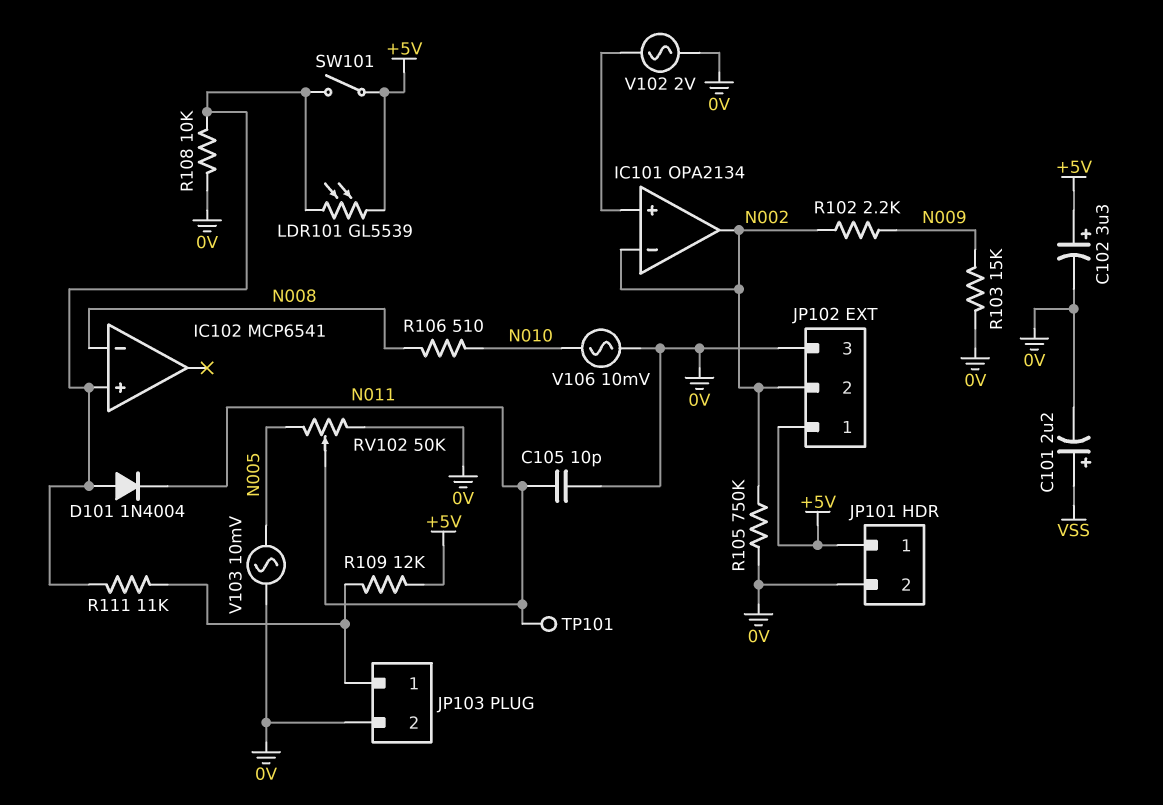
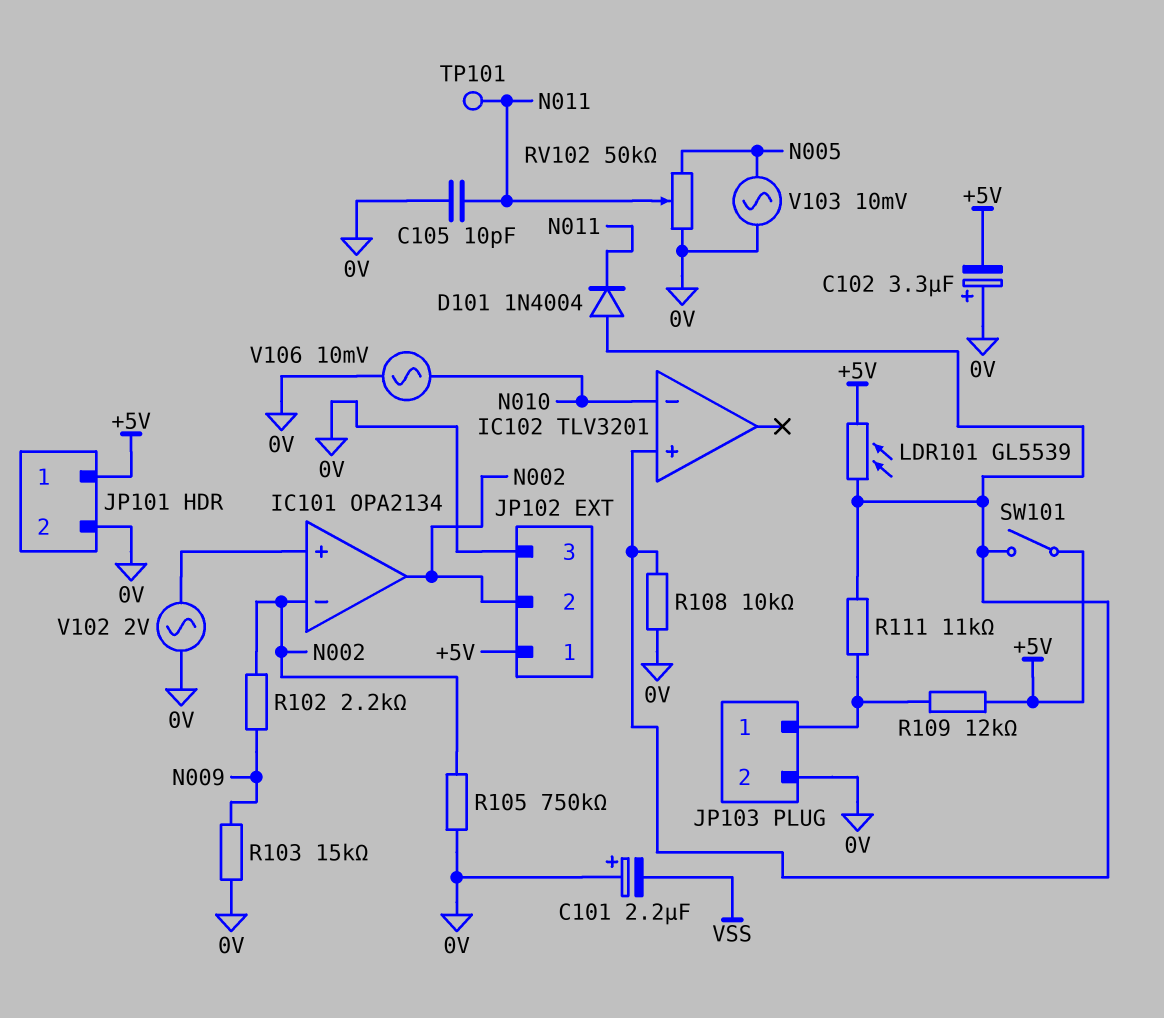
C101: 2.2uF (plus VSS, minus 0V) -> 2.2uF (plus 0V, minus VSS)
C102: 3.3uF (plus +5V, minus 0V) -> 3.3uF (plus 0V, minus +5V)
IC102: MCP6541 -> TLV3201
IC102 pin in-: N008 -> N010
R106: 510 (N008, N010) -> none

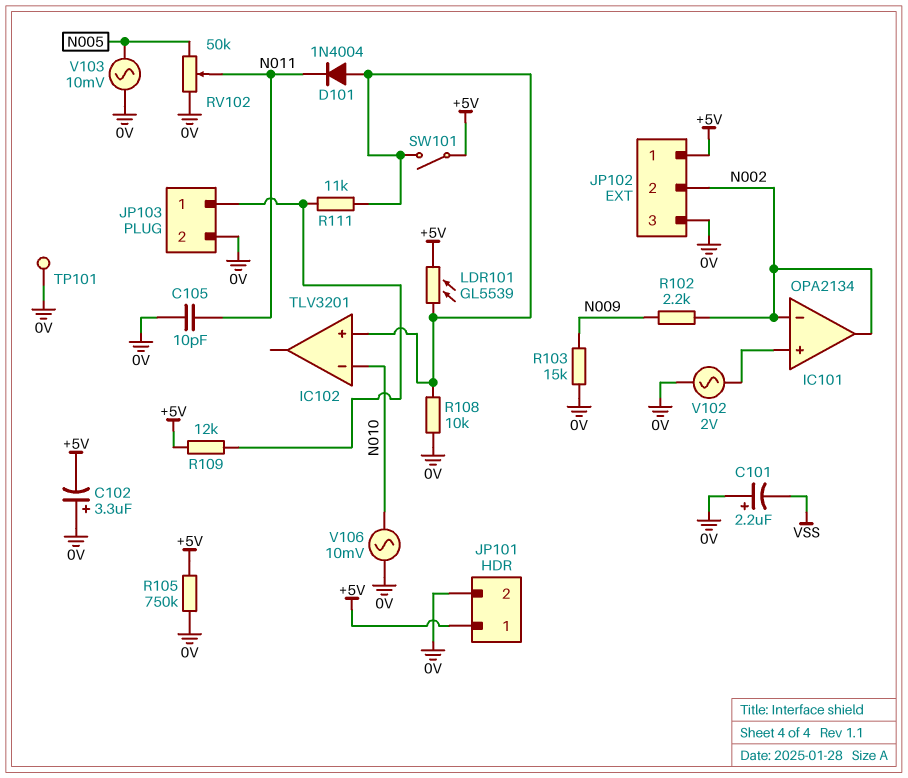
R105: 750k (0V, N002) -> 750k (+5V, 0V)
TP101: test point (N011) -> test point (0V)

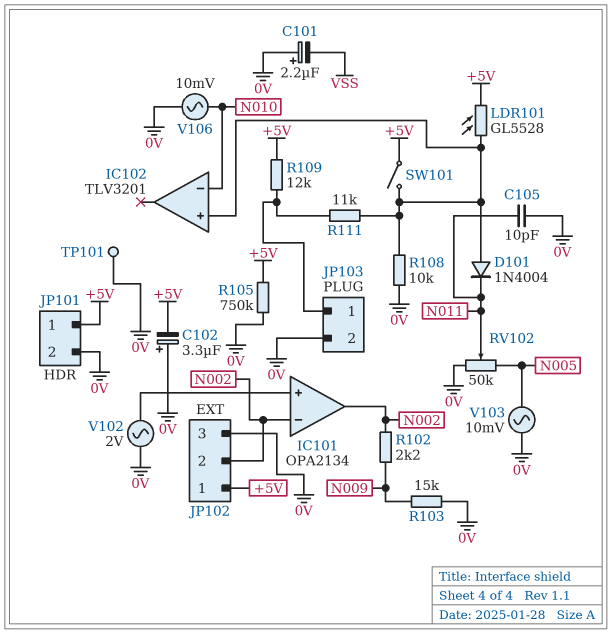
LDR101: GL5539 (+5V, IC102/in+) -> GL5528 (+5V, IC102/in+)

